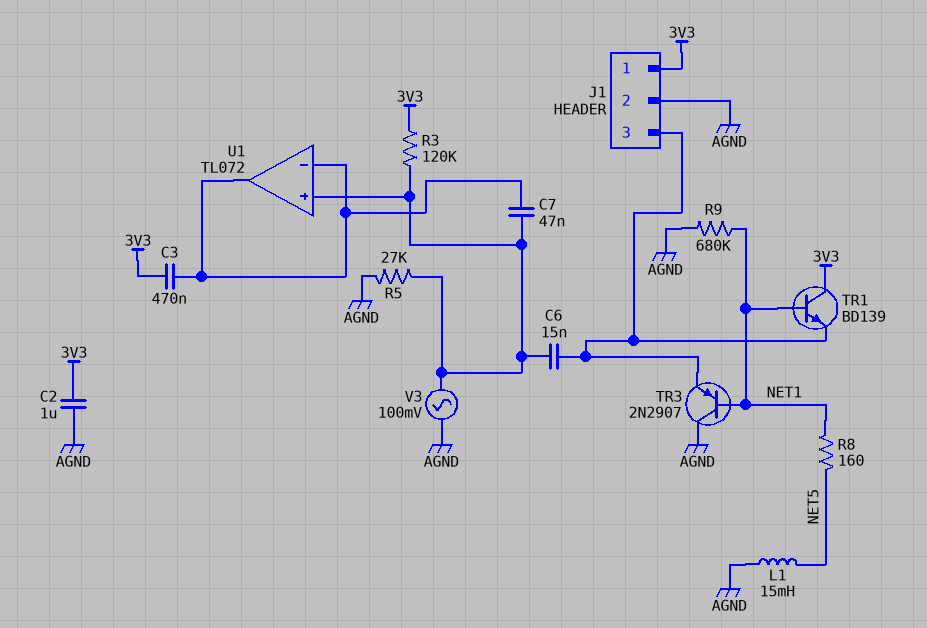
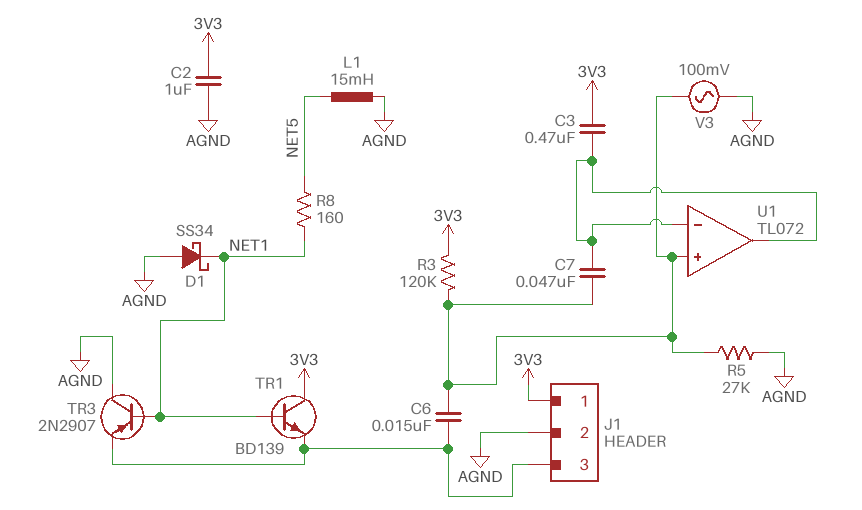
D1: none -> schottky SS34 (A AGND, K NET1)
R9: 680k (AGND, NET1) -> none

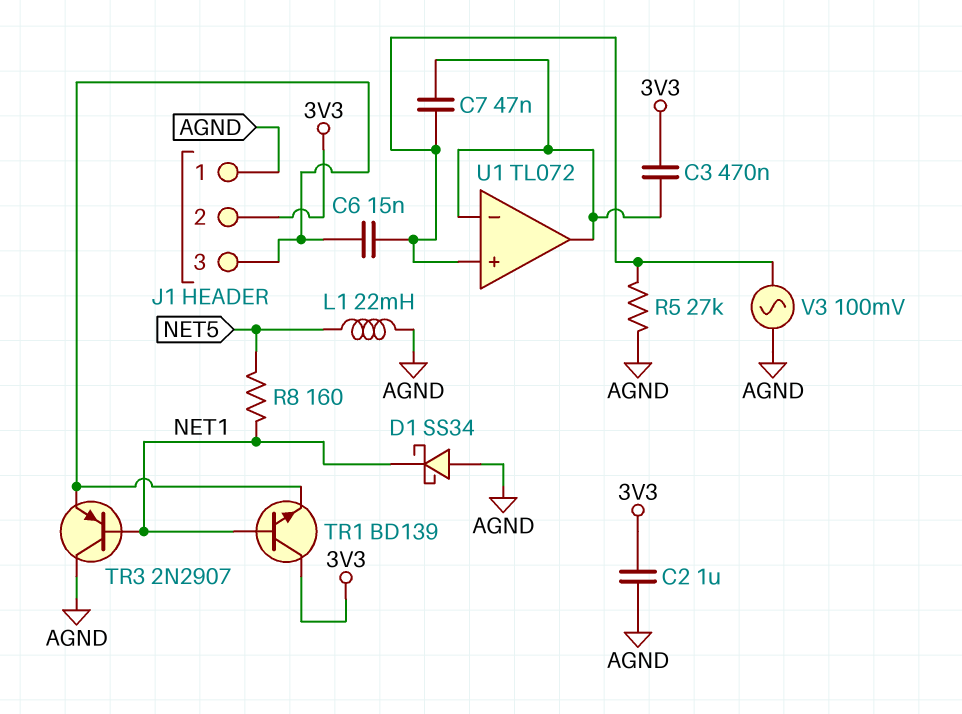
J1 pin 1: 3V3 -> AGND
J1 pin 2: AGND -> 3V3
L1: 15mH (AGND, NET5) -> 22mH (AGND, NET5)
R3: 120k (3V3, U1/in+) -> none

